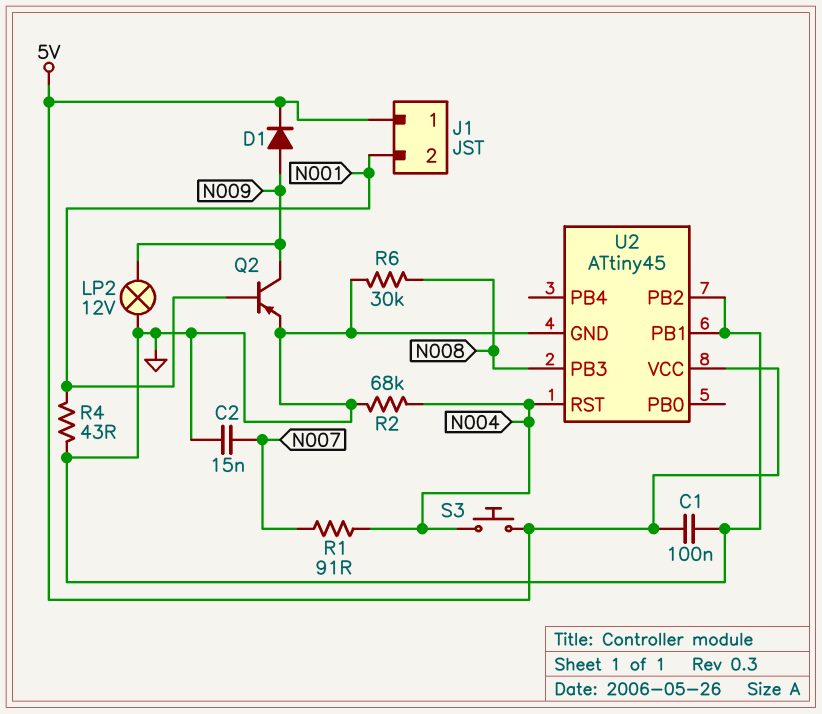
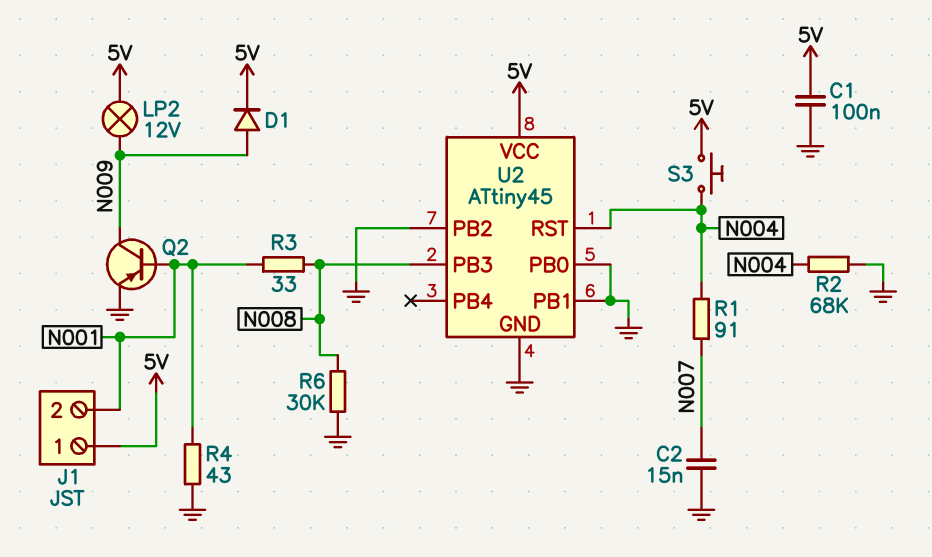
LP2: lamp 12V (GND, N009) -> lamp 12V (5V, N009)
R3: none -> 33 (N001, N008)
U2 pin PB0: none -> GND

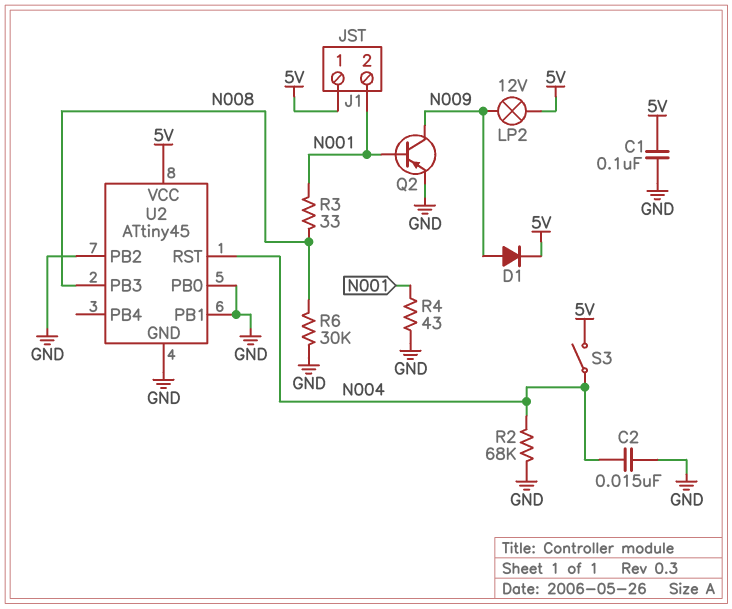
C2: 15nF (GND, N007) -> 15nF (GND, N004)
R1: 91 (N004, N007) -> none
S3: button (5V, N004) -> switch (5V, N004)

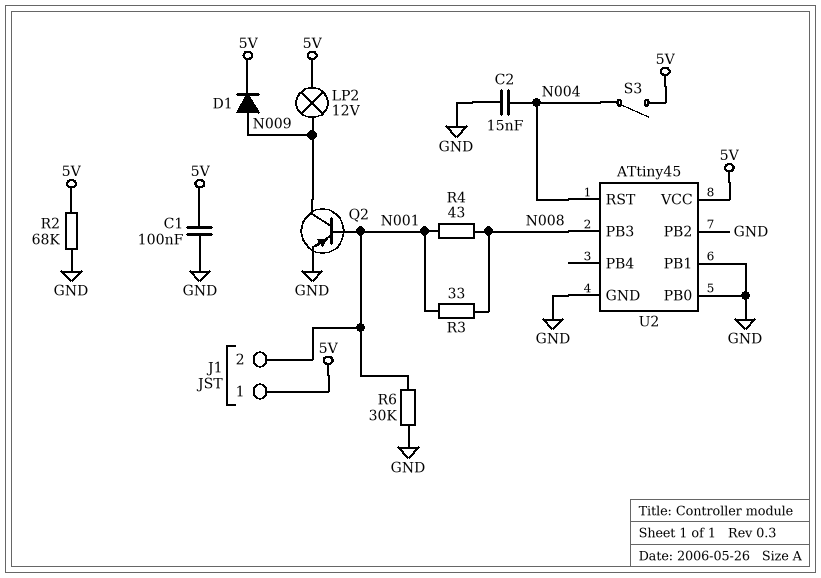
R2: 68k (GND, N004) -> 68k (5V, GND)
R4: 43 (GND, N001) -> 43 (N001, N008)
R6: 30k (GND, N008) -> 30k (GND, N001)

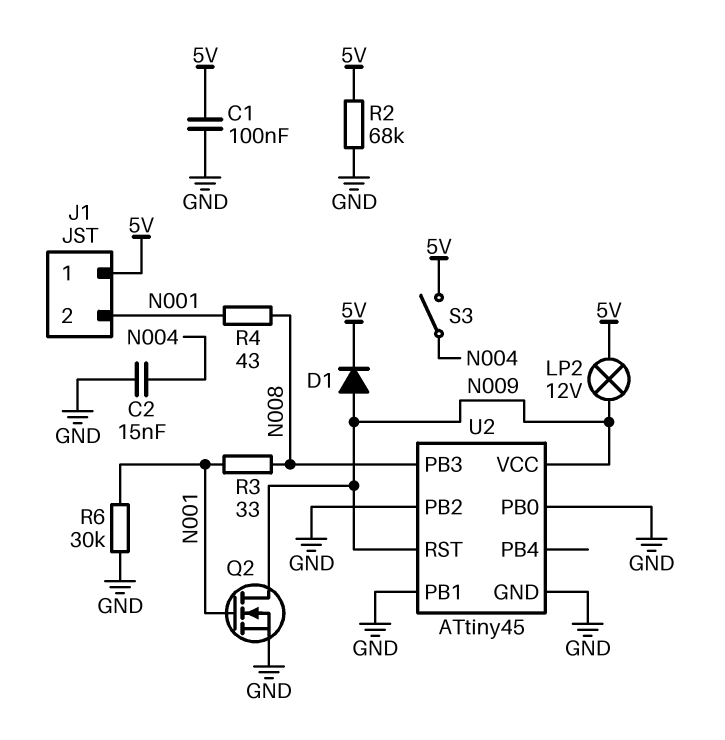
Q2: PNP (B N001, C N009, E GND) -> NMOS (G N001, D N009, S GND)
U2 pin RST: N004 -> N009
U2 pin VCC: 5V -> N009

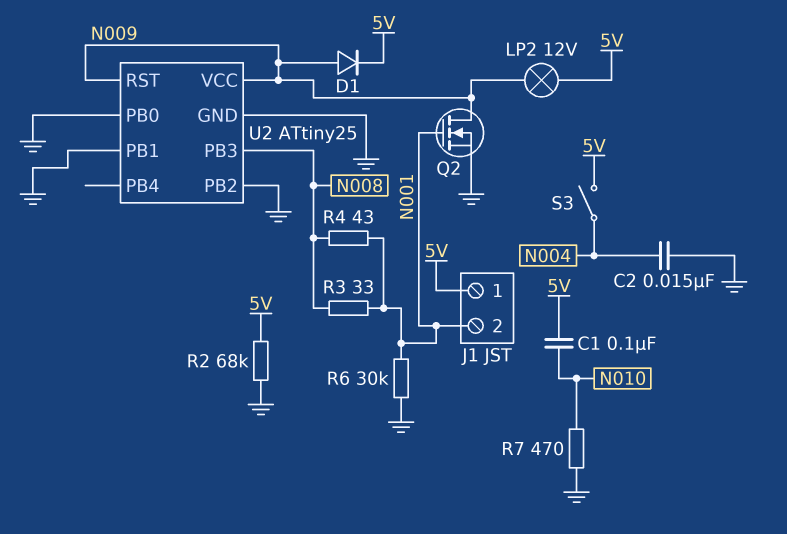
C1: 100nF (5V, GND) -> 100nF (5V, N010)
R7: none -> 470 (GND, N010)
U2: ATtiny45 -> ATtiny25

